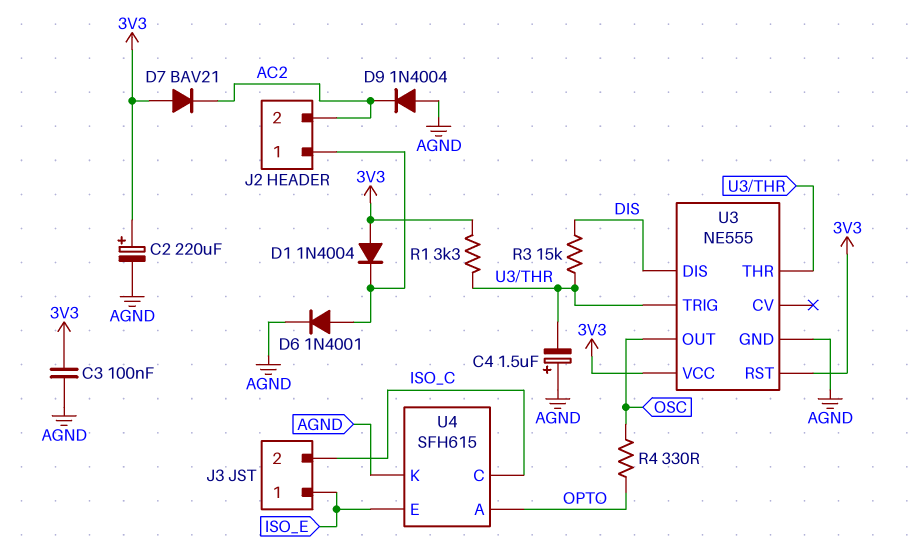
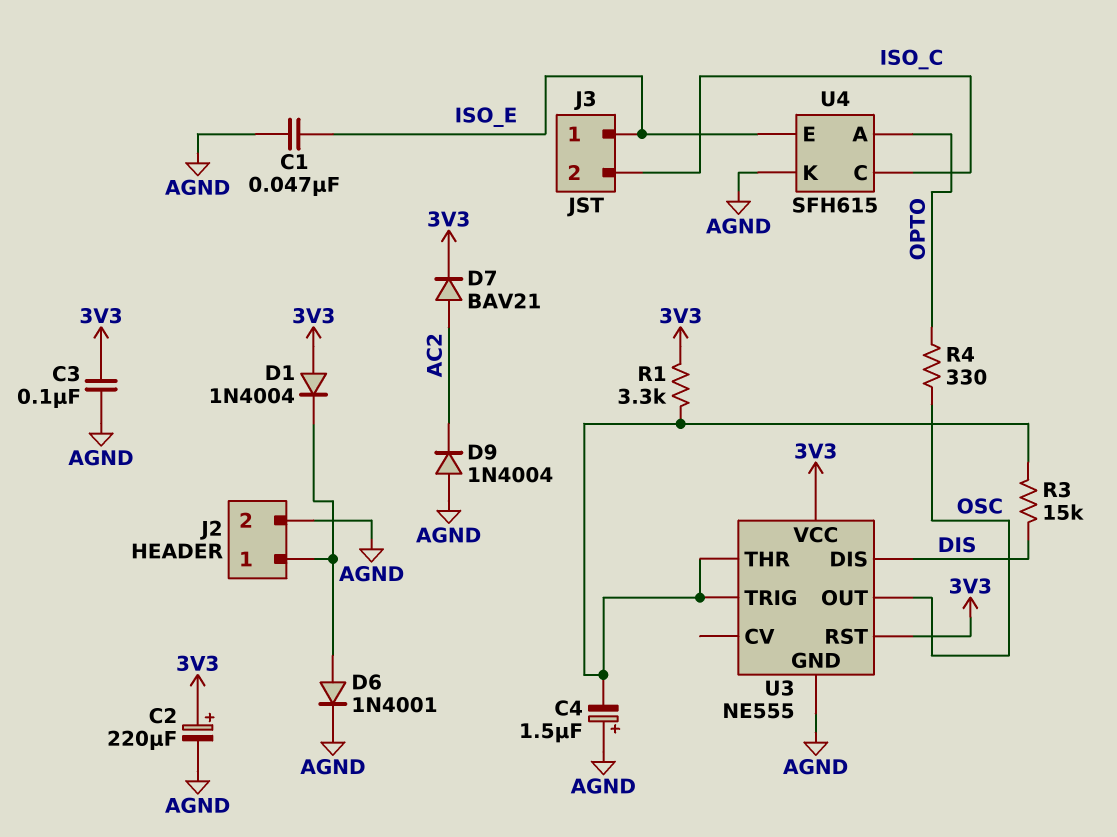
C1: none -> 47nF (AGND, ISO_E)
D7: diode BAV21 (A 3V3, K AC2) -> diode BAV21 (A AC2, K 3V3)
J2 pin 2: AC2 -> AGND

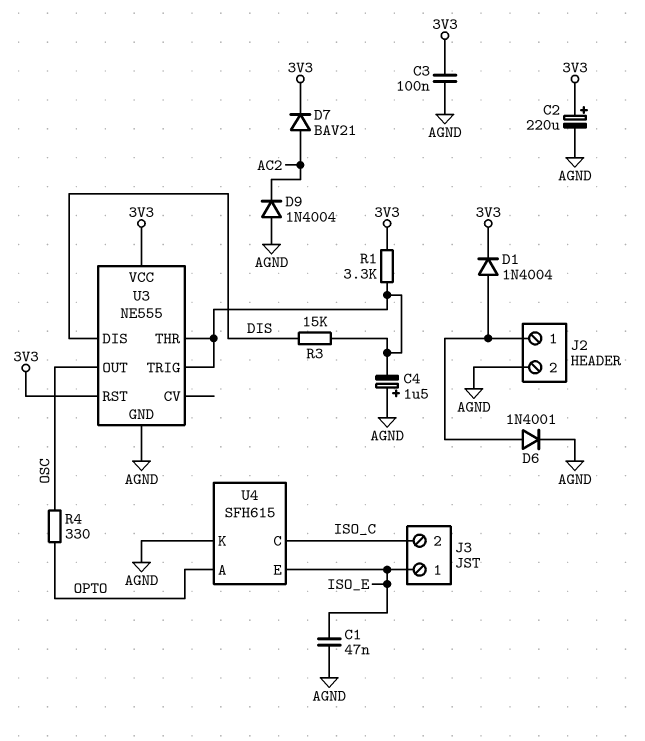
D1: diode 1N4004 (A 3V3, K J2/1) -> diode 1N4004 (A J2/1, K 3V3)

